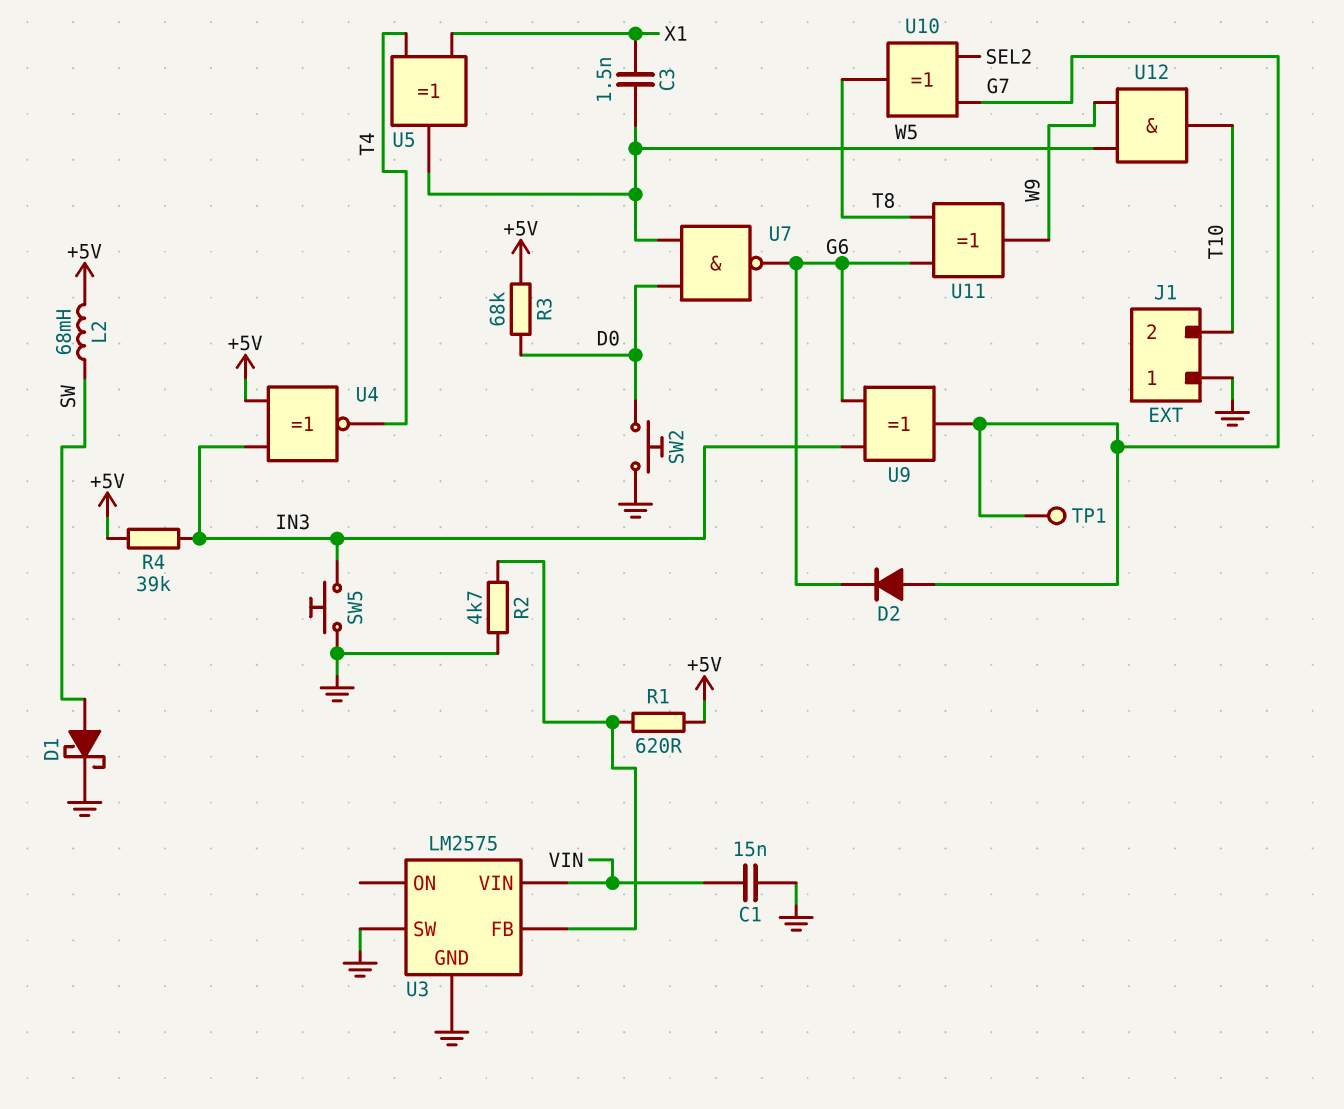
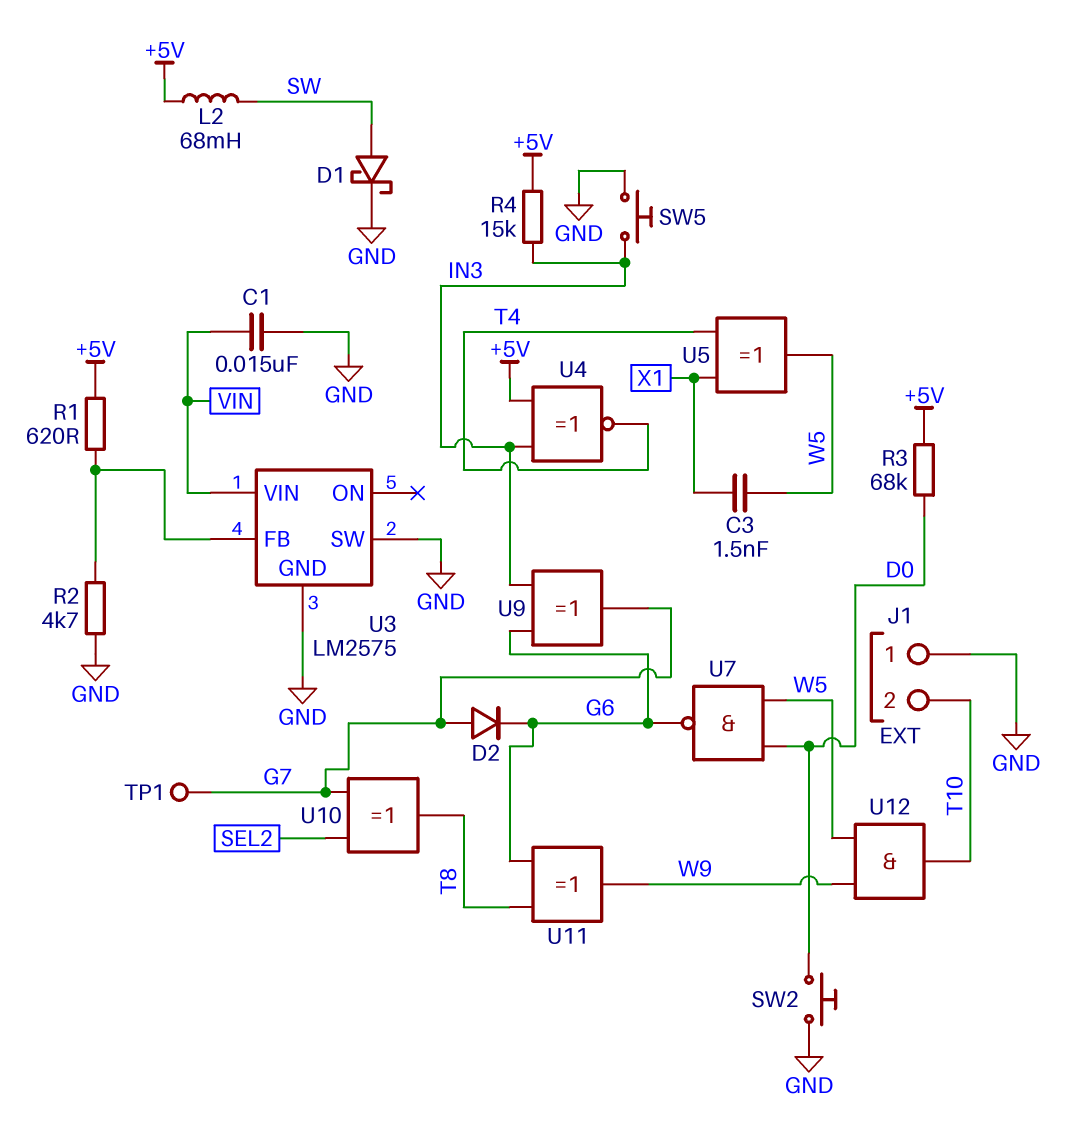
R4: 39k (+5V, IN3) -> 15k (+5V, IN3)

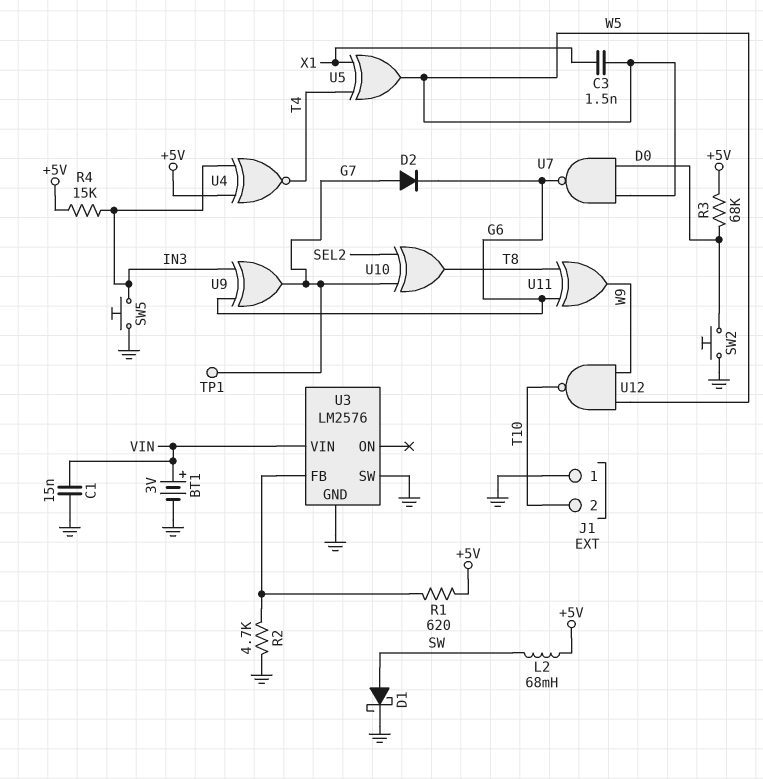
BT1: none -> 3V (plus VIN, minus GND)
U3: LM2575 -> LM2576
U12: AND (in W5, in W9, out T10) -> NAND (in W5, in W9, out T10)

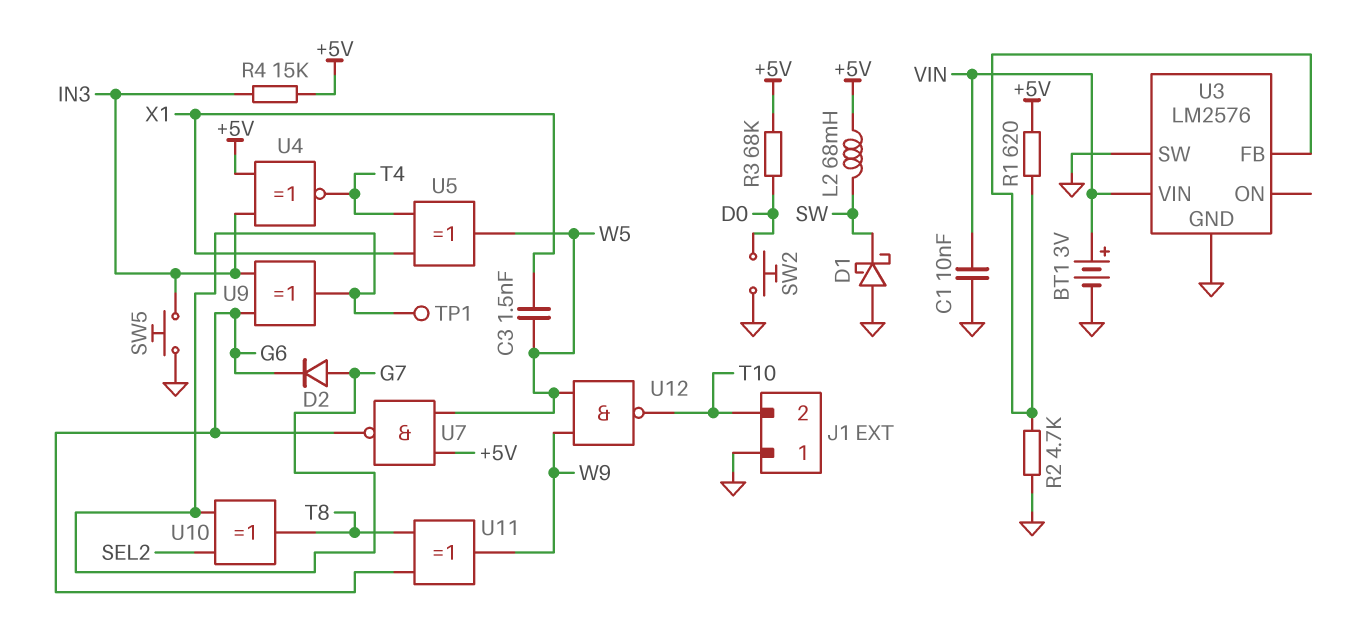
C1: 15nF (GND, VIN) -> 10nF (GND, VIN)
D1: schottky (A SW, K GND) -> schottky (A GND, K SW)
U7: NAND (in D0, in W5, out G6) -> NAND (in +5V, in W5, out G6)

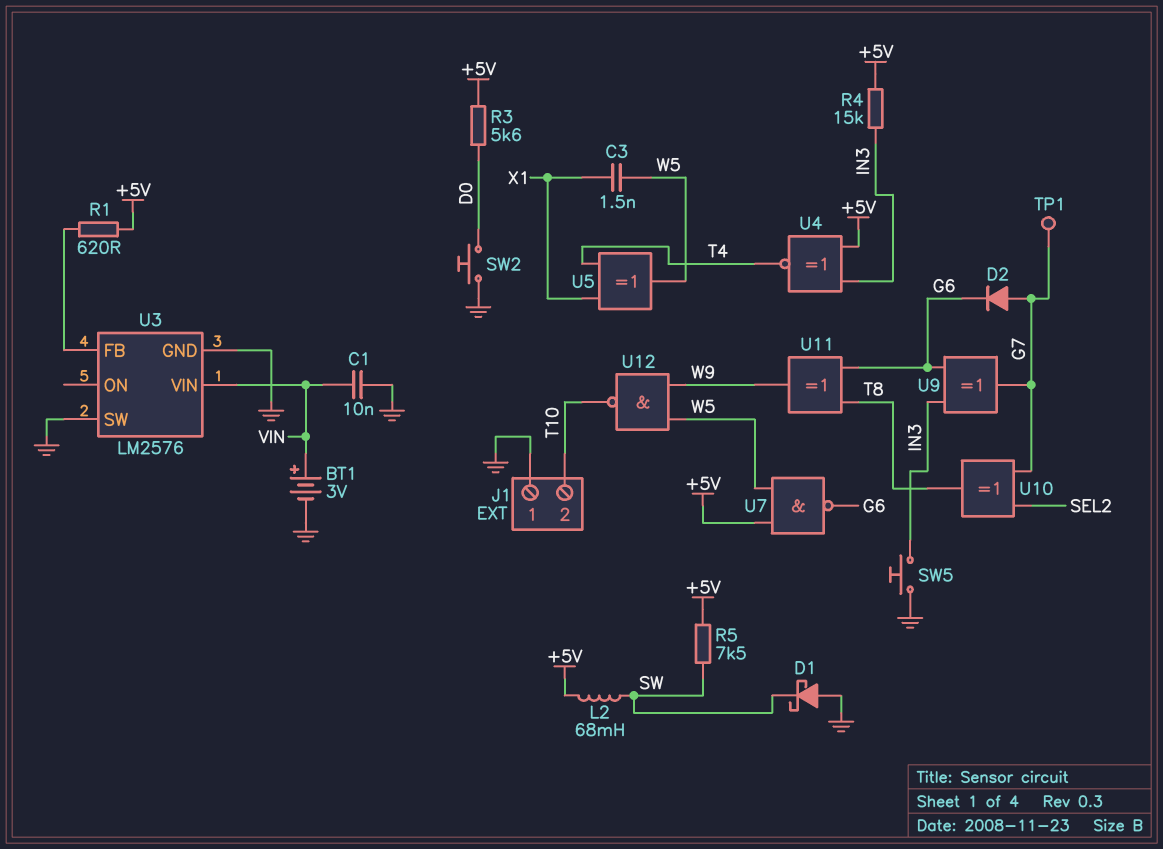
R2: 4.7k (GND, U3/FB) -> none
R3: 68k (+5V, D0) -> 5.6k (+5V, D0)
R5: none -> 7.5k (+5V, SW)

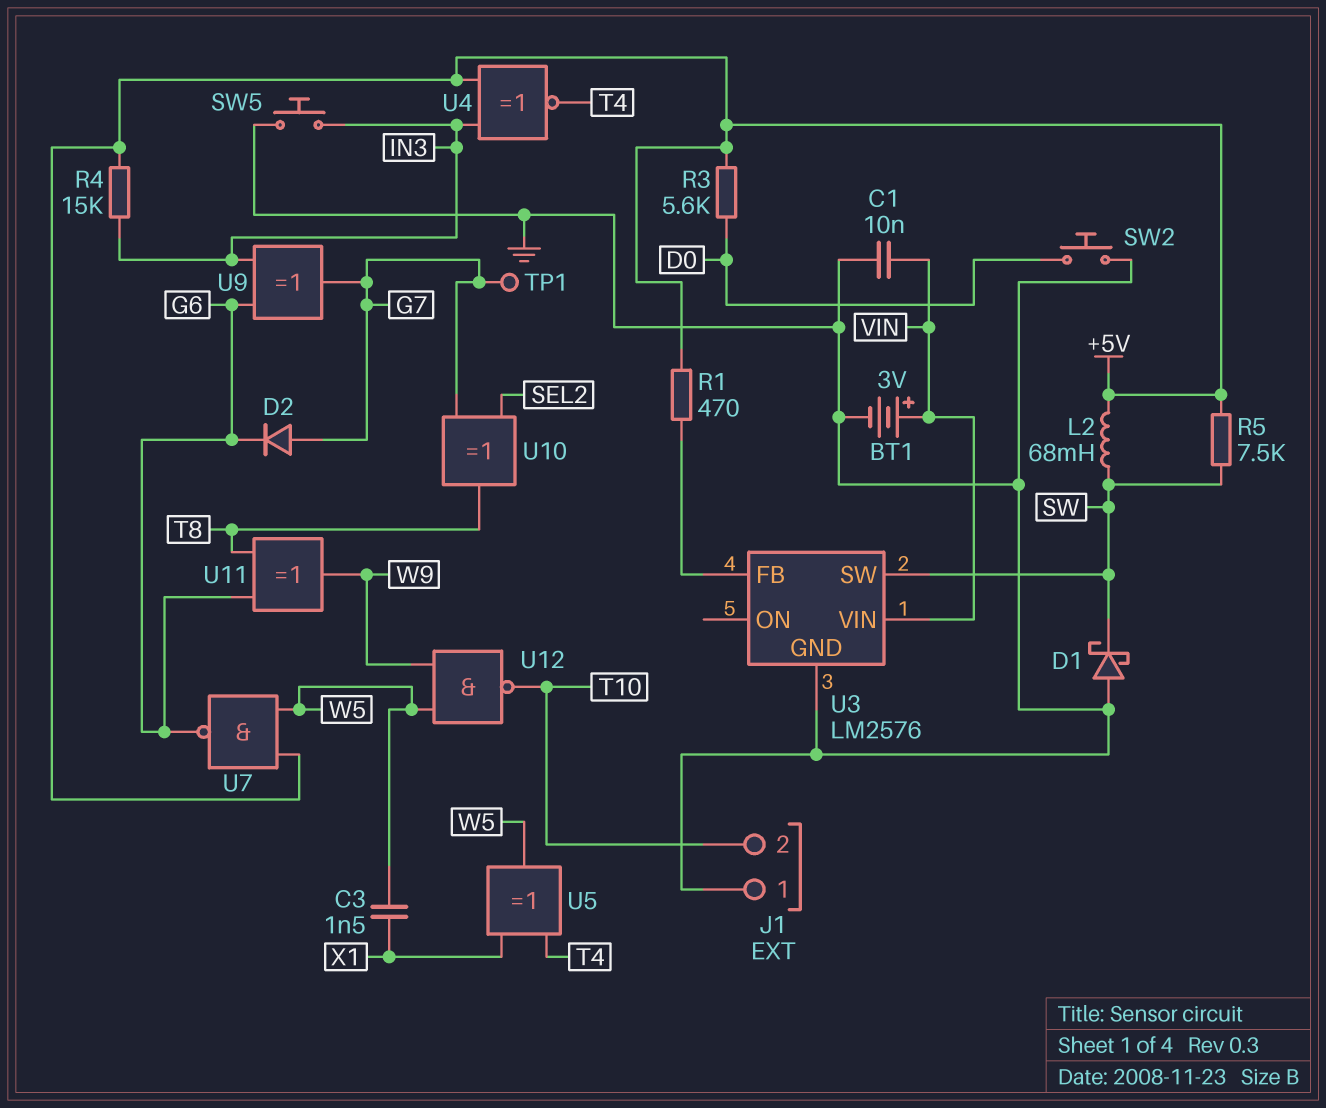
R1: 620 (+5V, U3/FB) -> 470 (+5V, U3/FB)
U3 pin SW: GND -> SW

